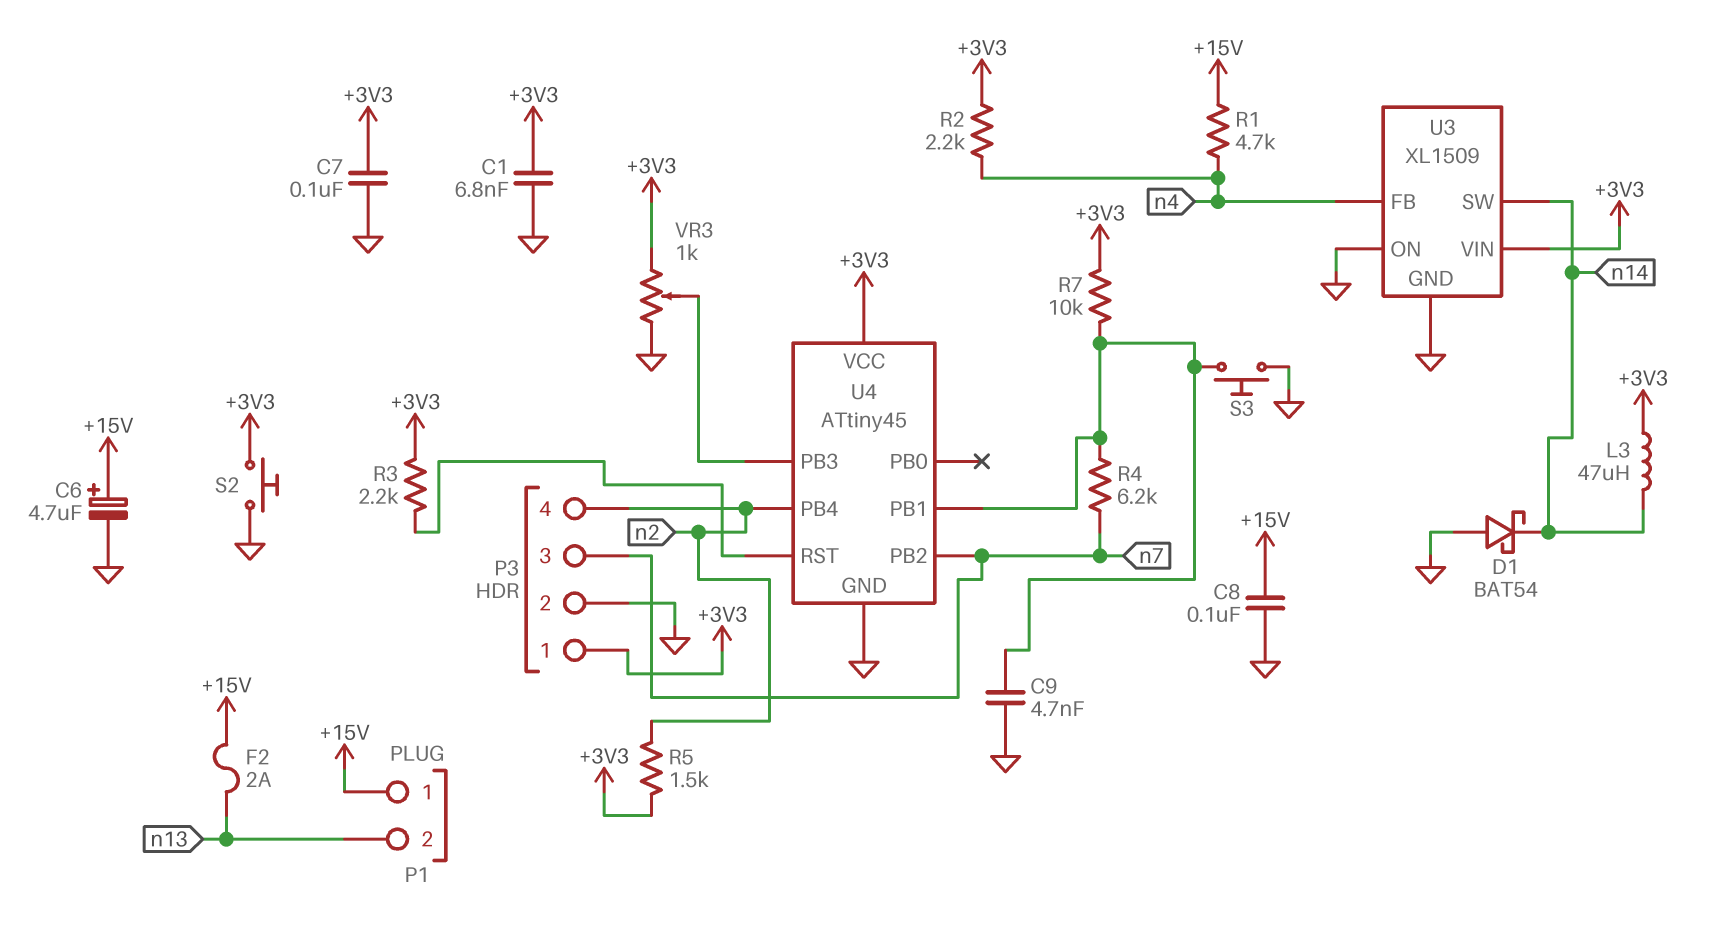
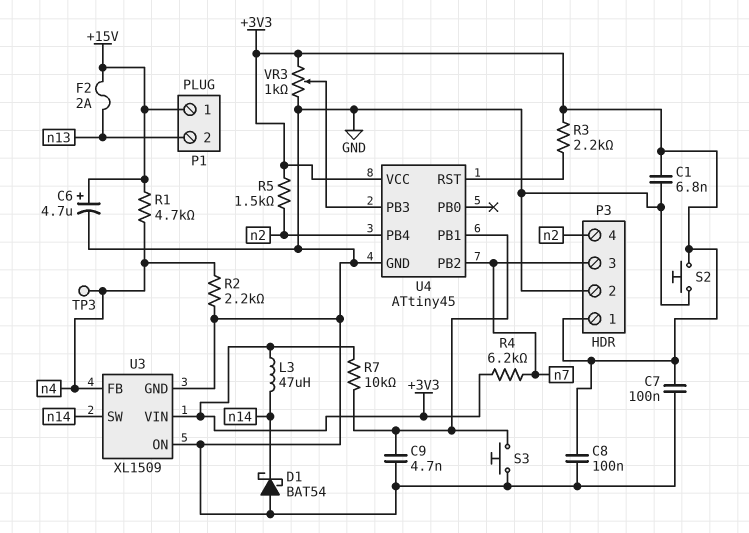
C8: 100nF (+15V, GND) -> 100nF (+3V3, GND)
R2: 2.2k (+3V3, n4) -> 2.2k (GND, n4)
R4: 6.2k (U4/PB1, n7) -> 6.2k (+3V3, n7)
TP3: none -> test point (n4)

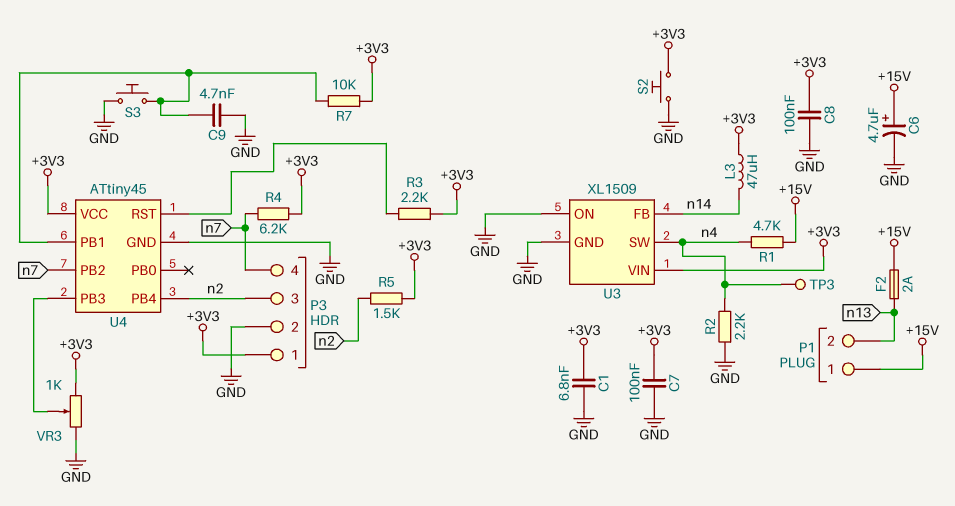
D1: schottky BAT54 (A GND, K n14) -> none
P3 pin 3: n7 -> n2
P3 pin 4: n2 -> n7
U3 pin FB: n4 -> n14
U3 pin SW: n14 -> n4

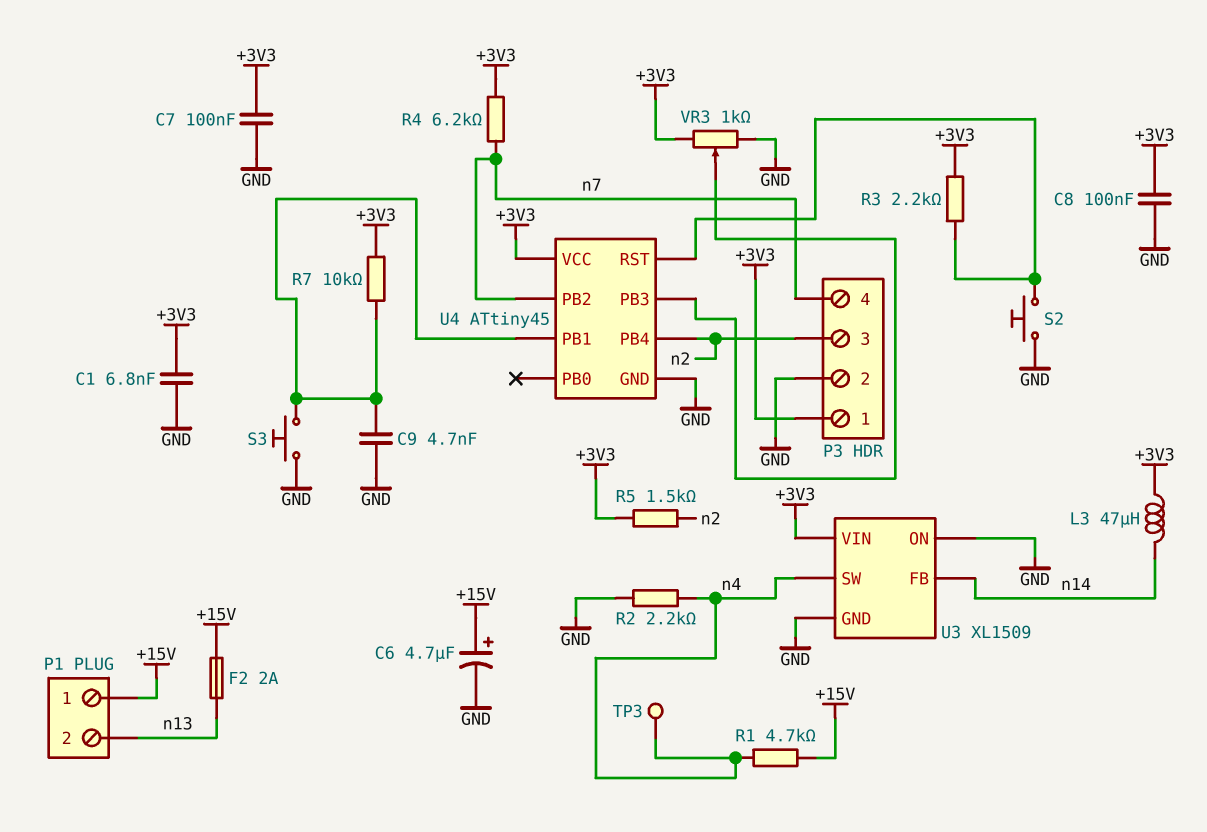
S2: button (+3V3, GND) -> button (GND, U4/RST)

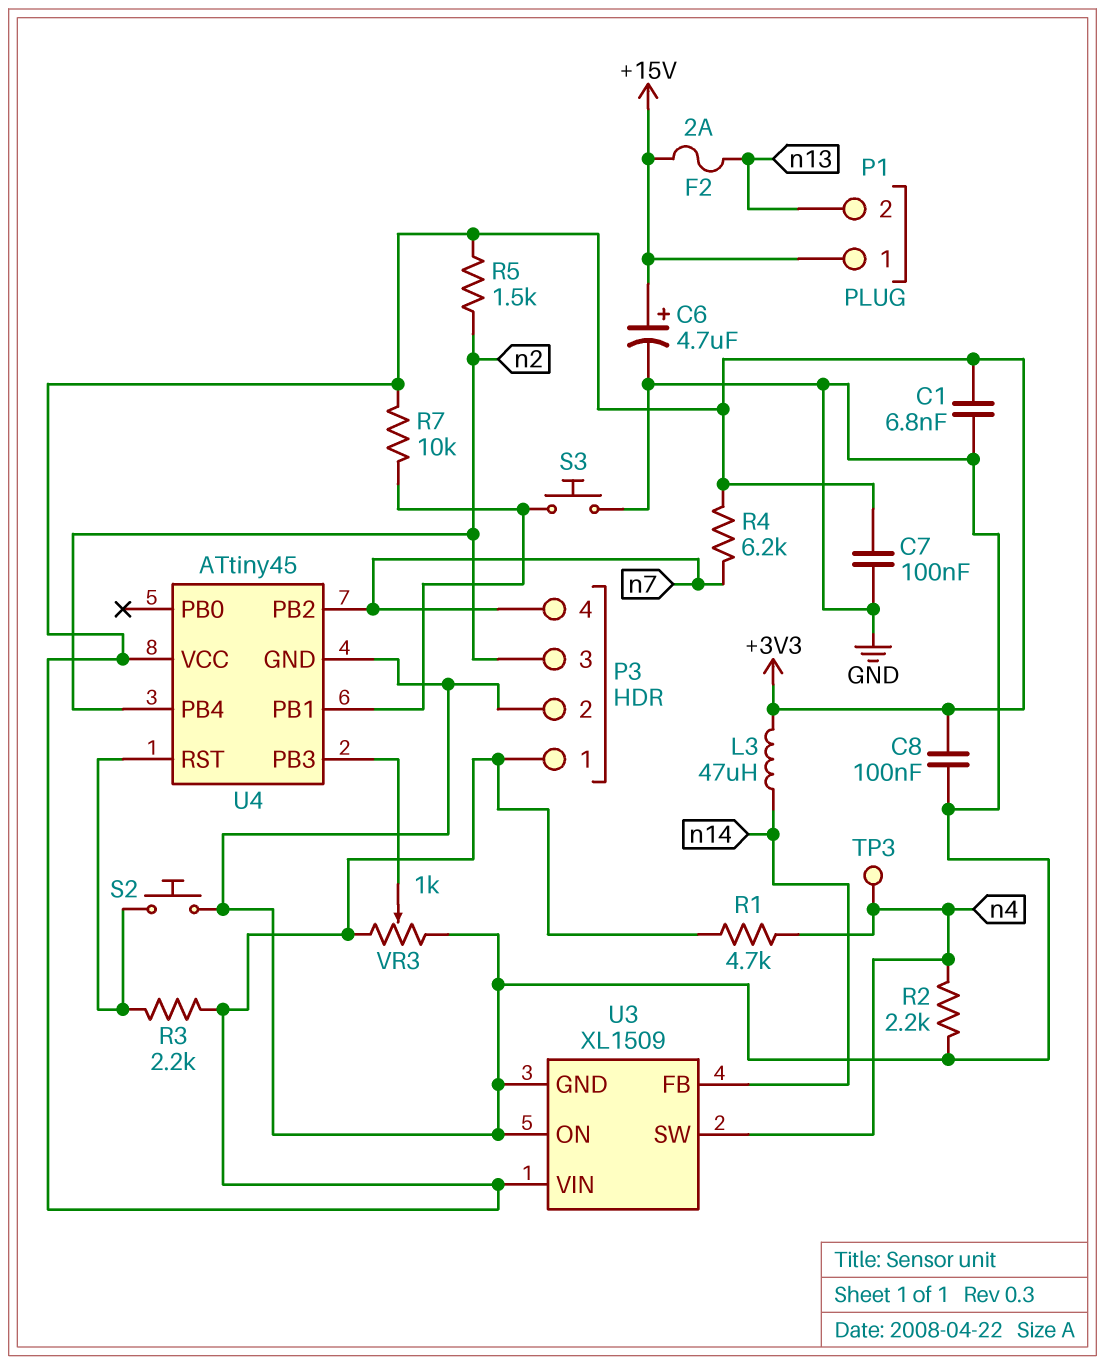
C9: 4.7nF (GND, U4/PB1) -> none
R1: 4.7k (+15V, n4) -> 4.7k (+3V3, n4)

